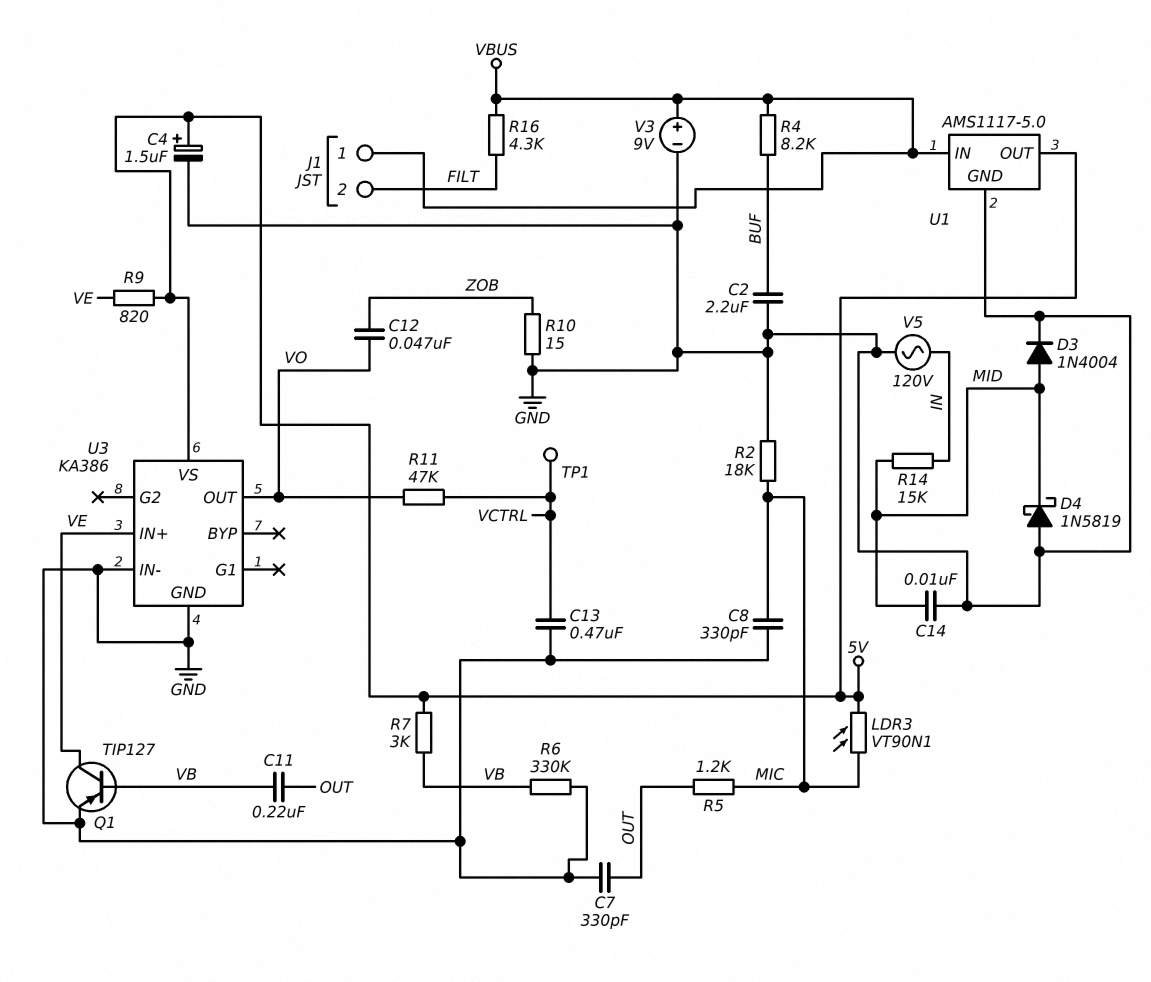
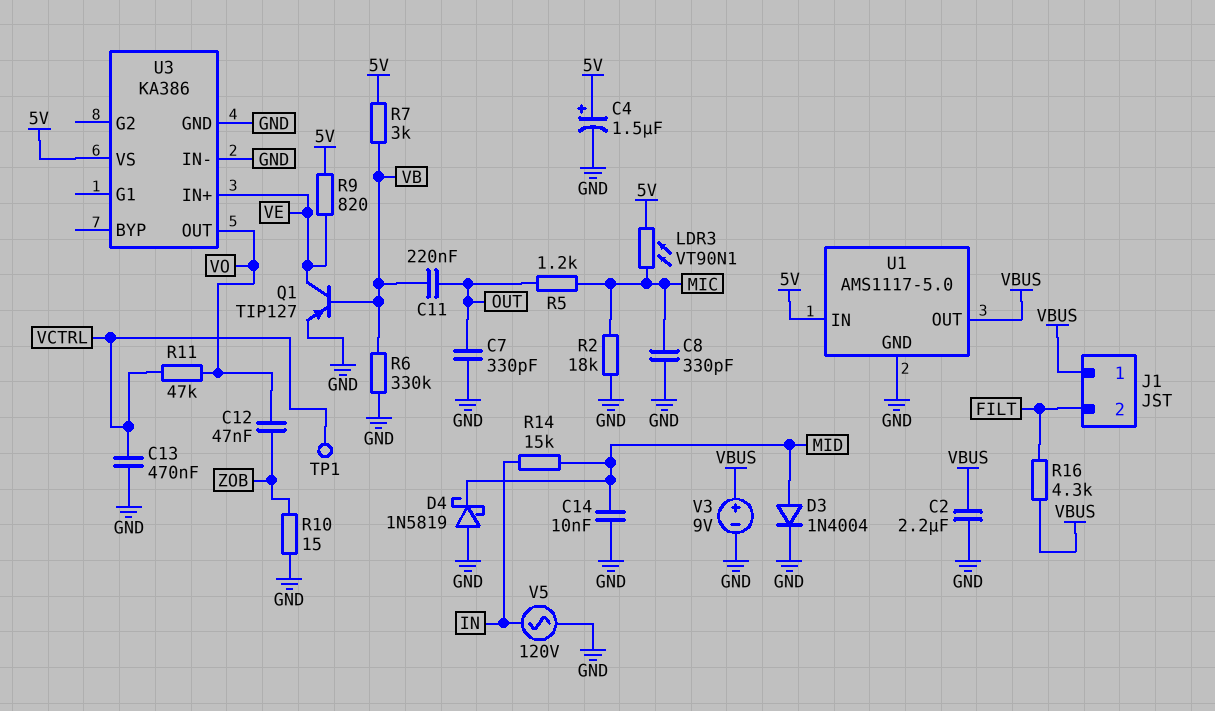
C2: 2.2uF (BUF, GND) -> 2.2uF (GND, VBUS)
R4: 8.2k (BUF, VBUS) -> none
U1 pin IN: VBUS -> 5V
U1 pin OUT: 5V -> VBUS

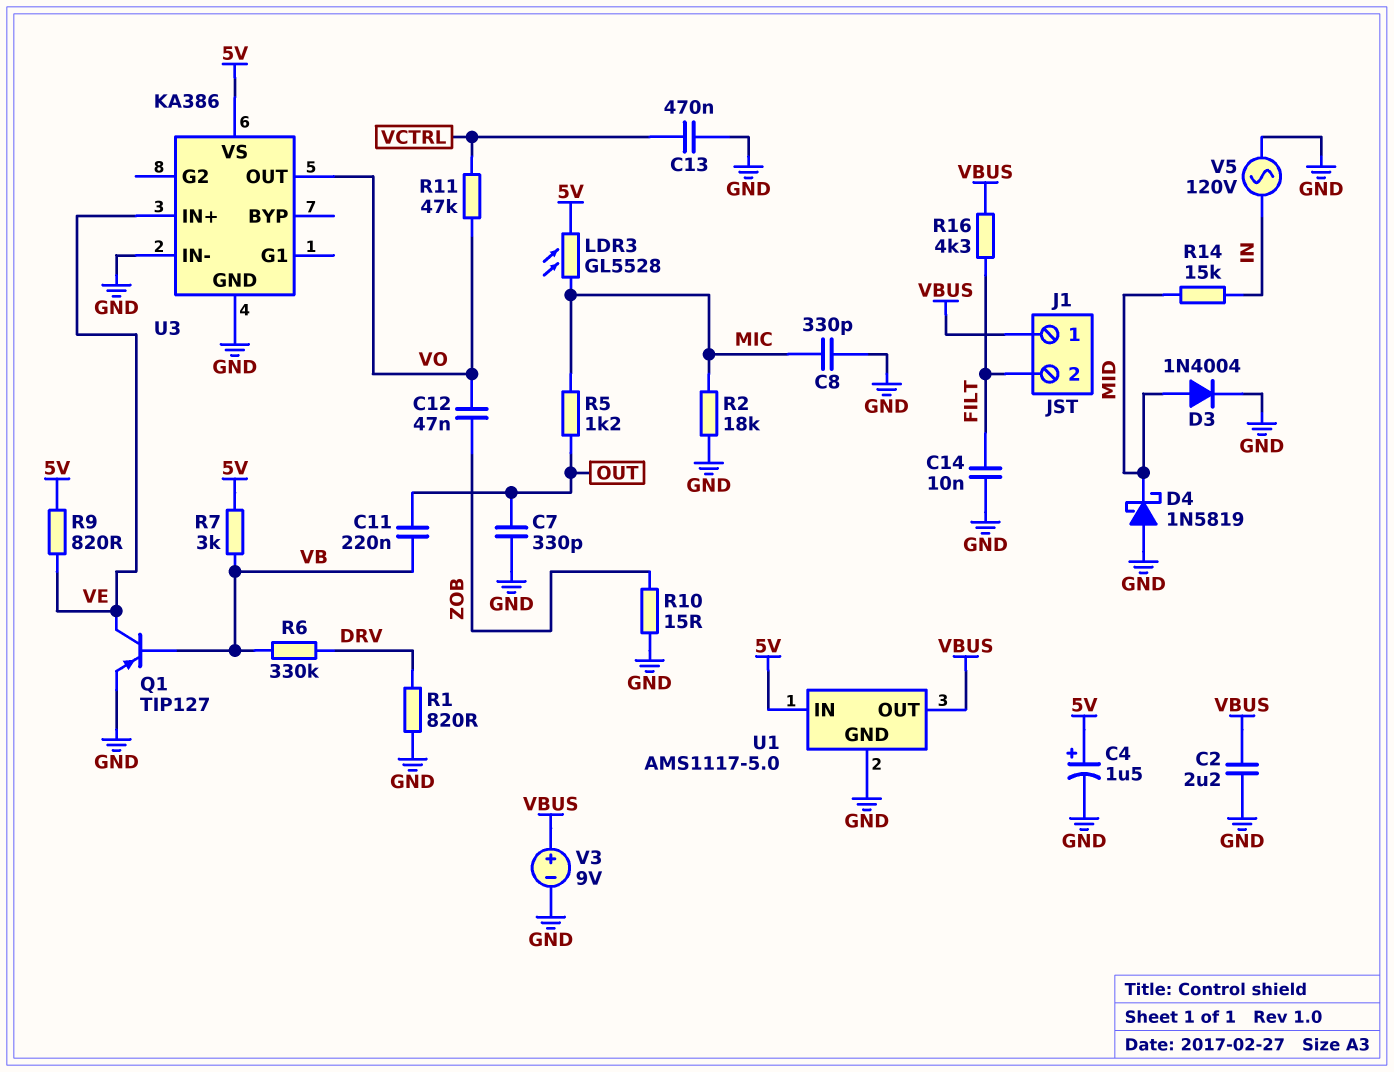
C14: 10nF (GND, MID) -> 10nF (FILT, GND)
LDR3: VT90N1 (5V, MIC) -> GL5528 (5V, MIC)
R1: none -> 820 (DRV, GND)
R6: 330k (GND, VB) -> 330k (DRV, VB)
TP1: test point (VCTRL) -> none

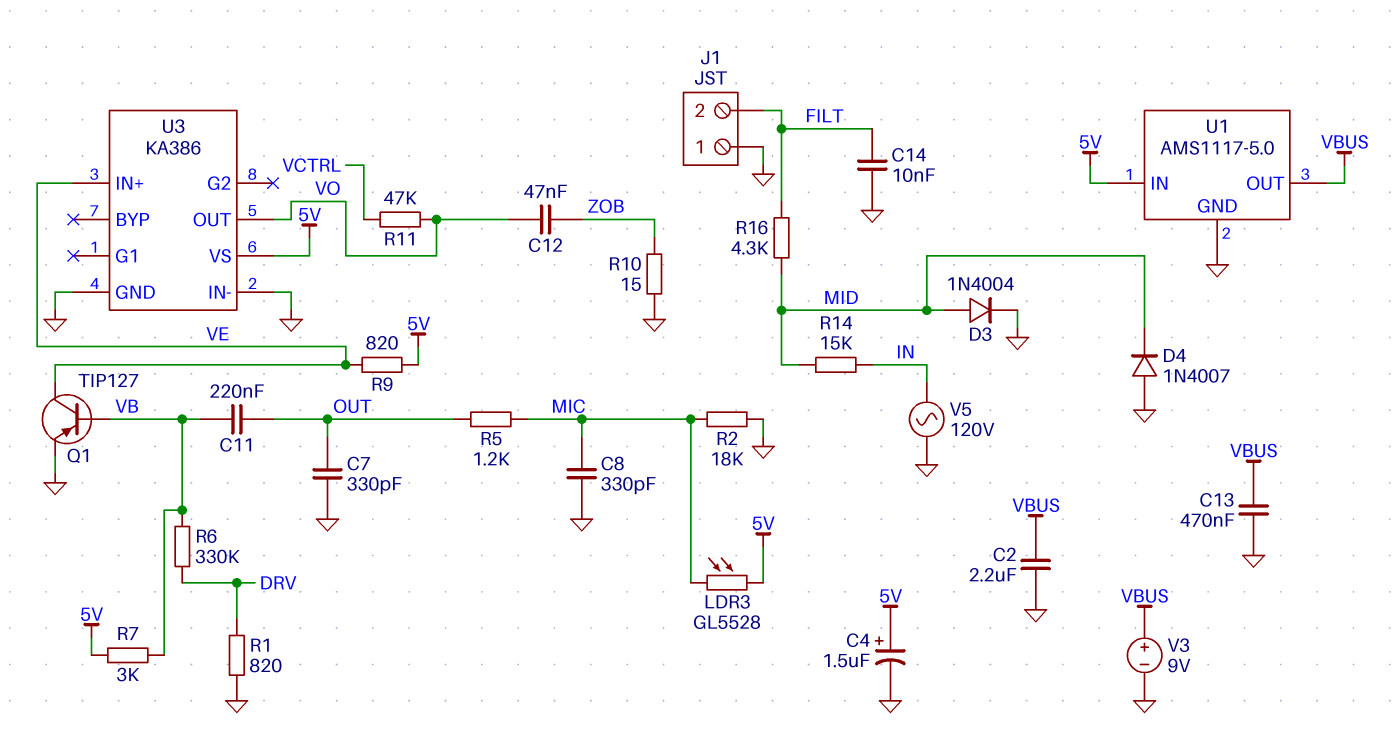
C13: 470nF (GND, VCTRL) -> 470nF (GND, VBUS)
D4: schottky 1N5819 (A GND, K MID) -> diode 1N4007 (A GND, K MID)
J1 pin 1: VBUS -> GND
R16: 4.3k (FILT, VBUS) -> 4.3k (FILT, MID)

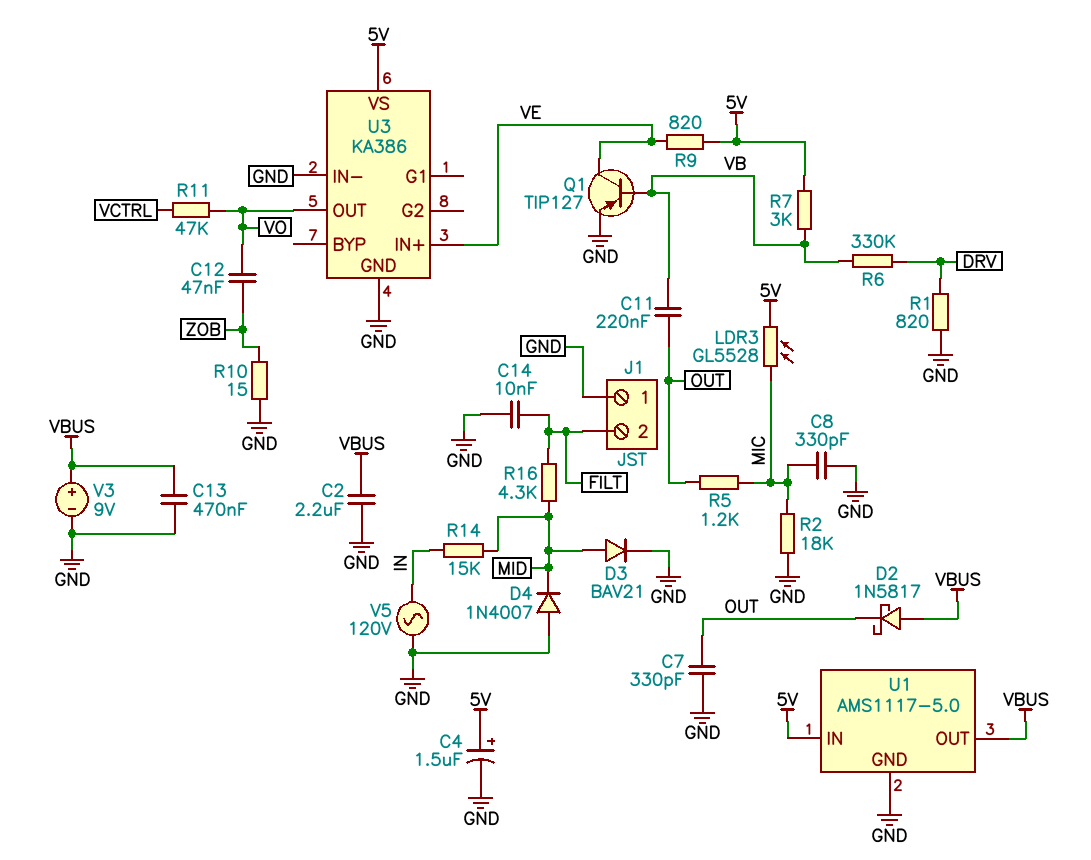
D2: none -> schottky 1N5817 (A VBUS, K OUT)
D3: diode 1N4004 (A MID, K GND) -> diode BAV21 (A MID, K GND)

